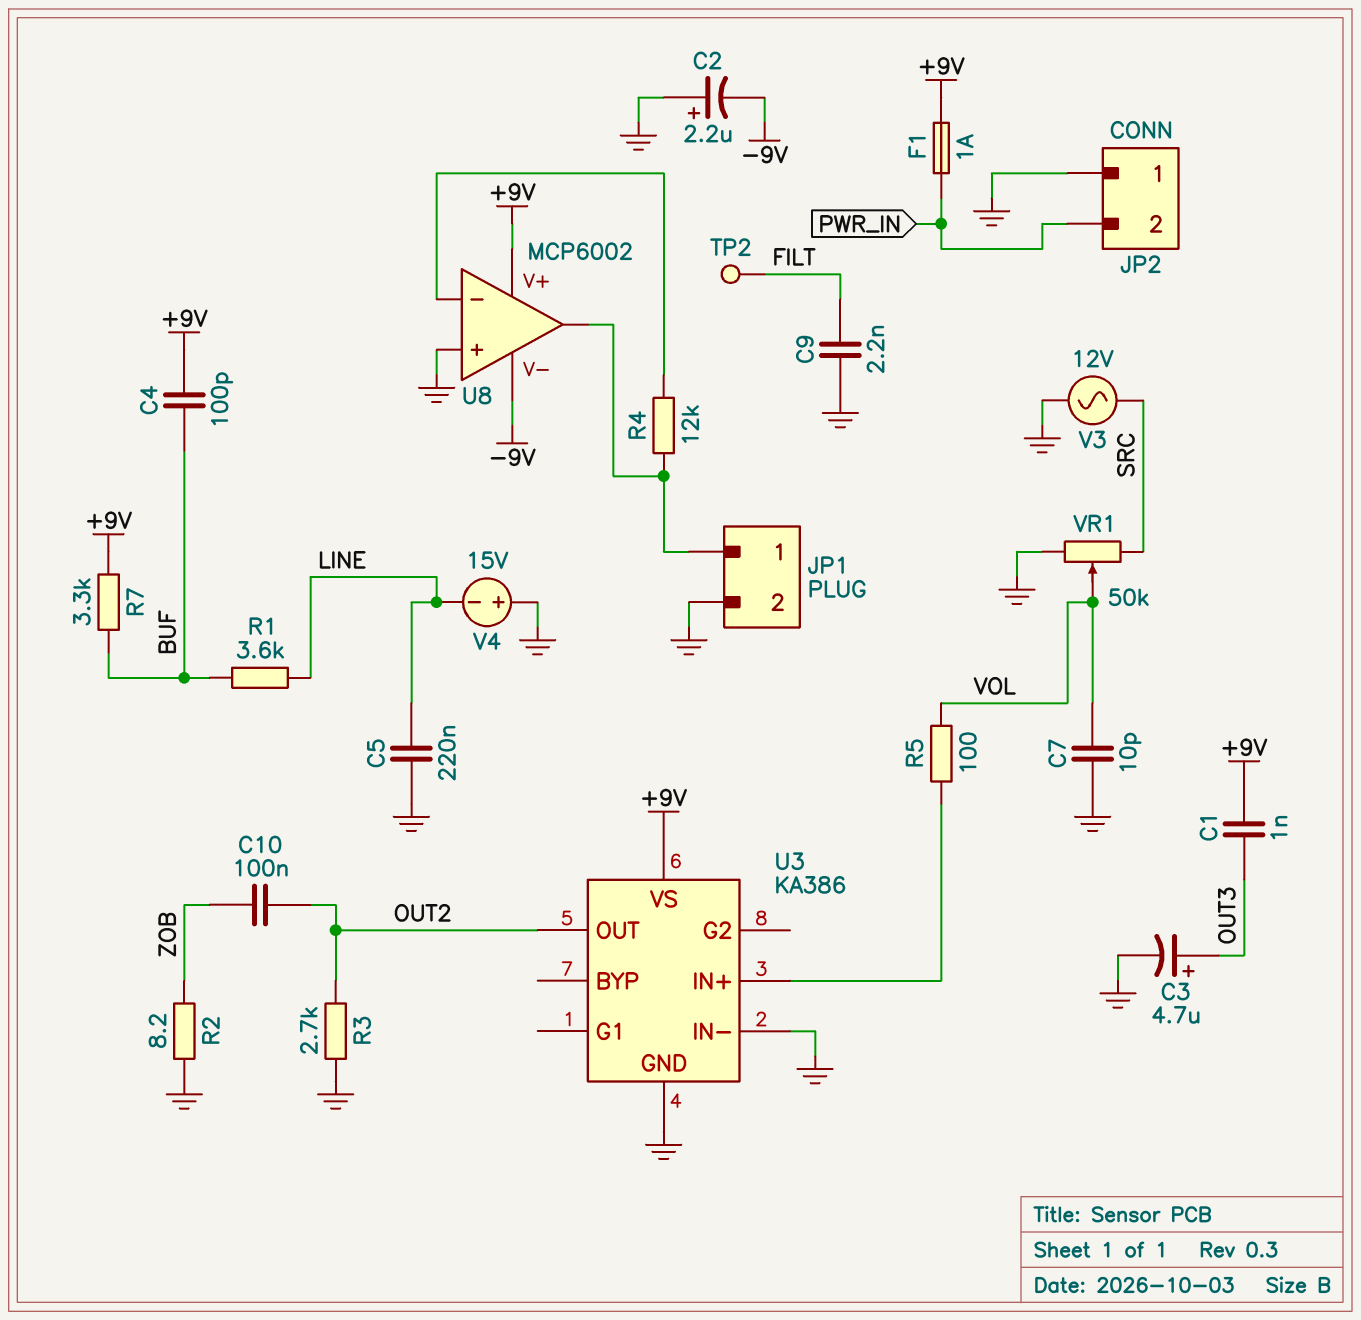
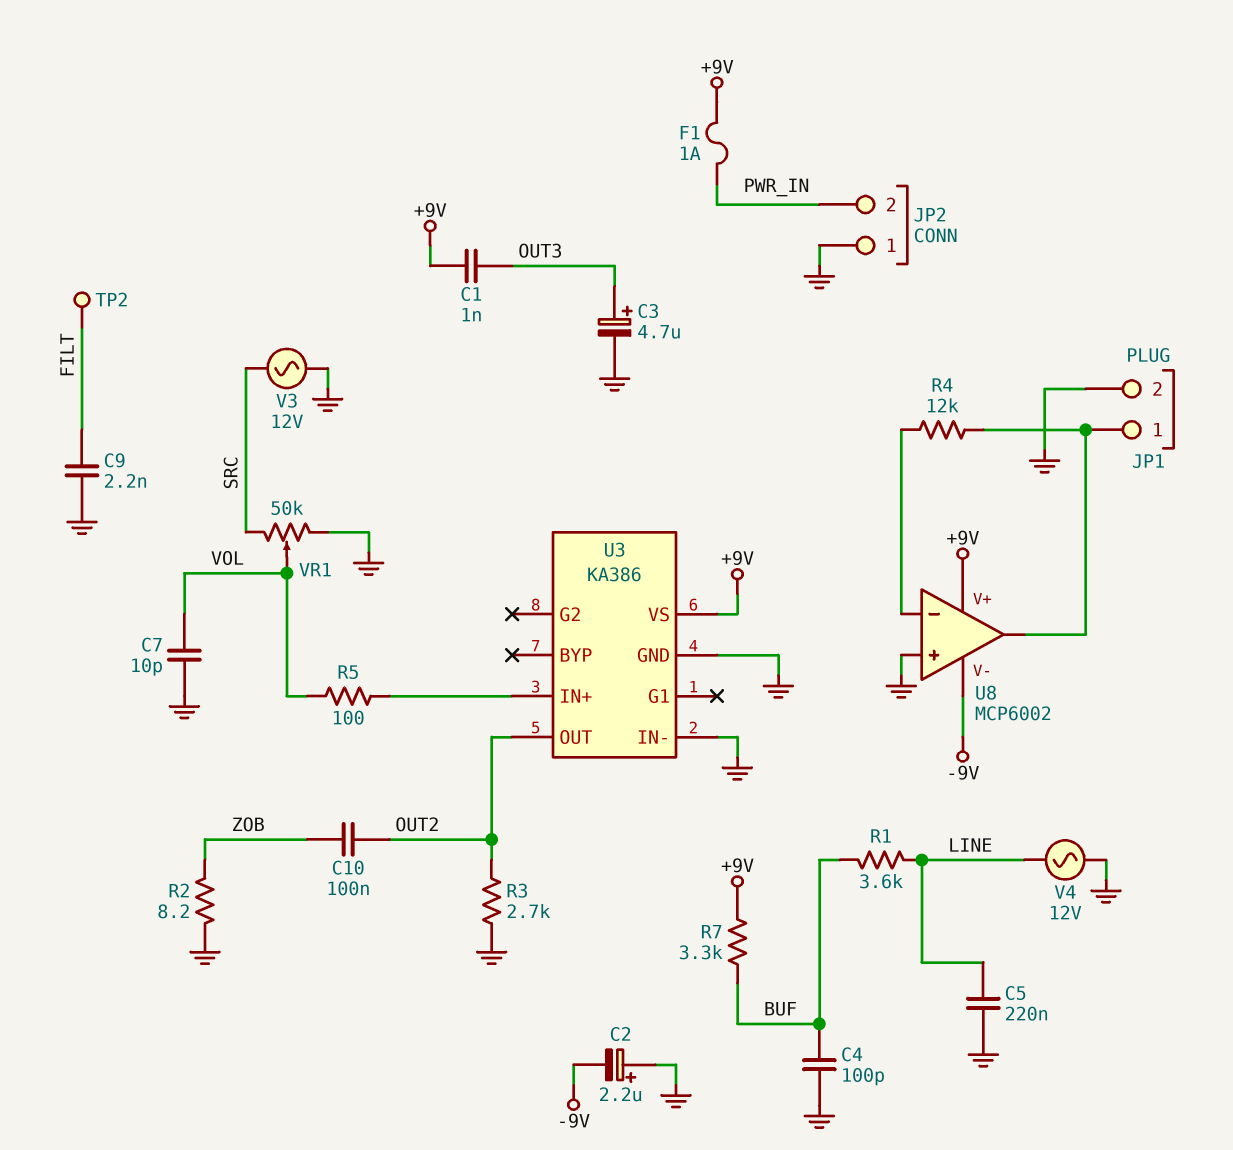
C4: 100pF (+9V, BUF) -> 100pF (BUF, GND)
V4: 15V (plus GND, minus LINE) -> AC 12V (GND, LINE)

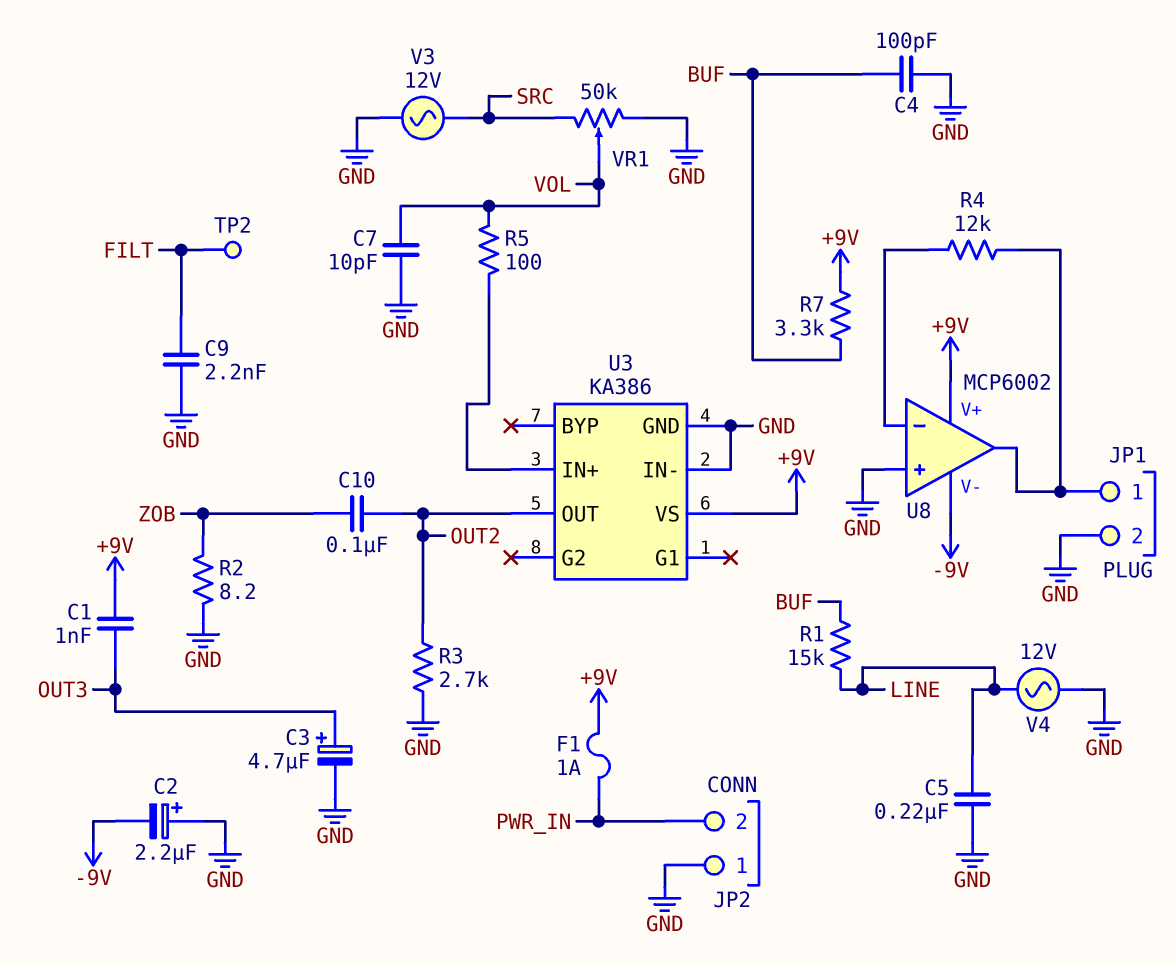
R1: 3.6k (BUF, LINE) -> 15k (BUF, LINE)

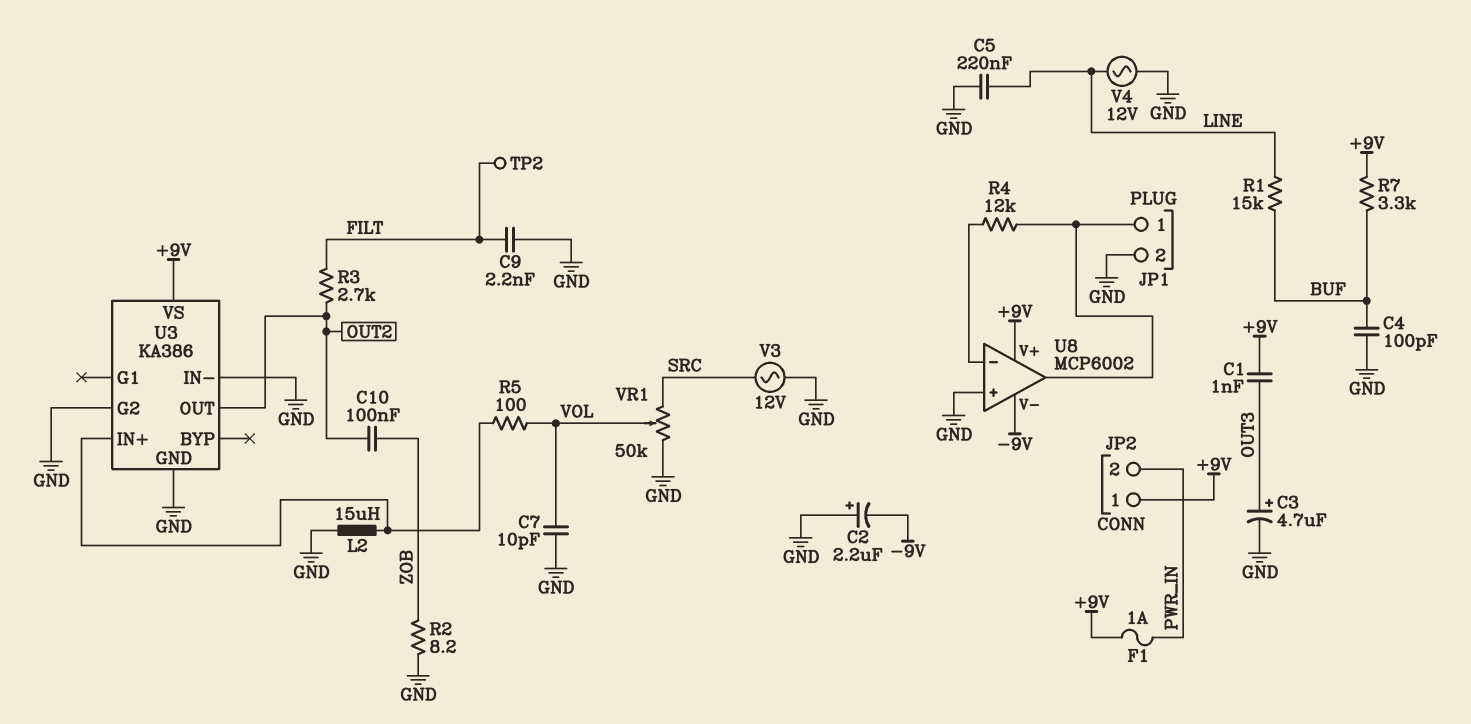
JP2 pin 1: GND -> +9V
L2: none -> 15uH (GND, U3/IN+)
R3: 2.7k (GND, OUT2) -> 2.7k (FILT, OUT2)
U3 pin G2: none -> GND

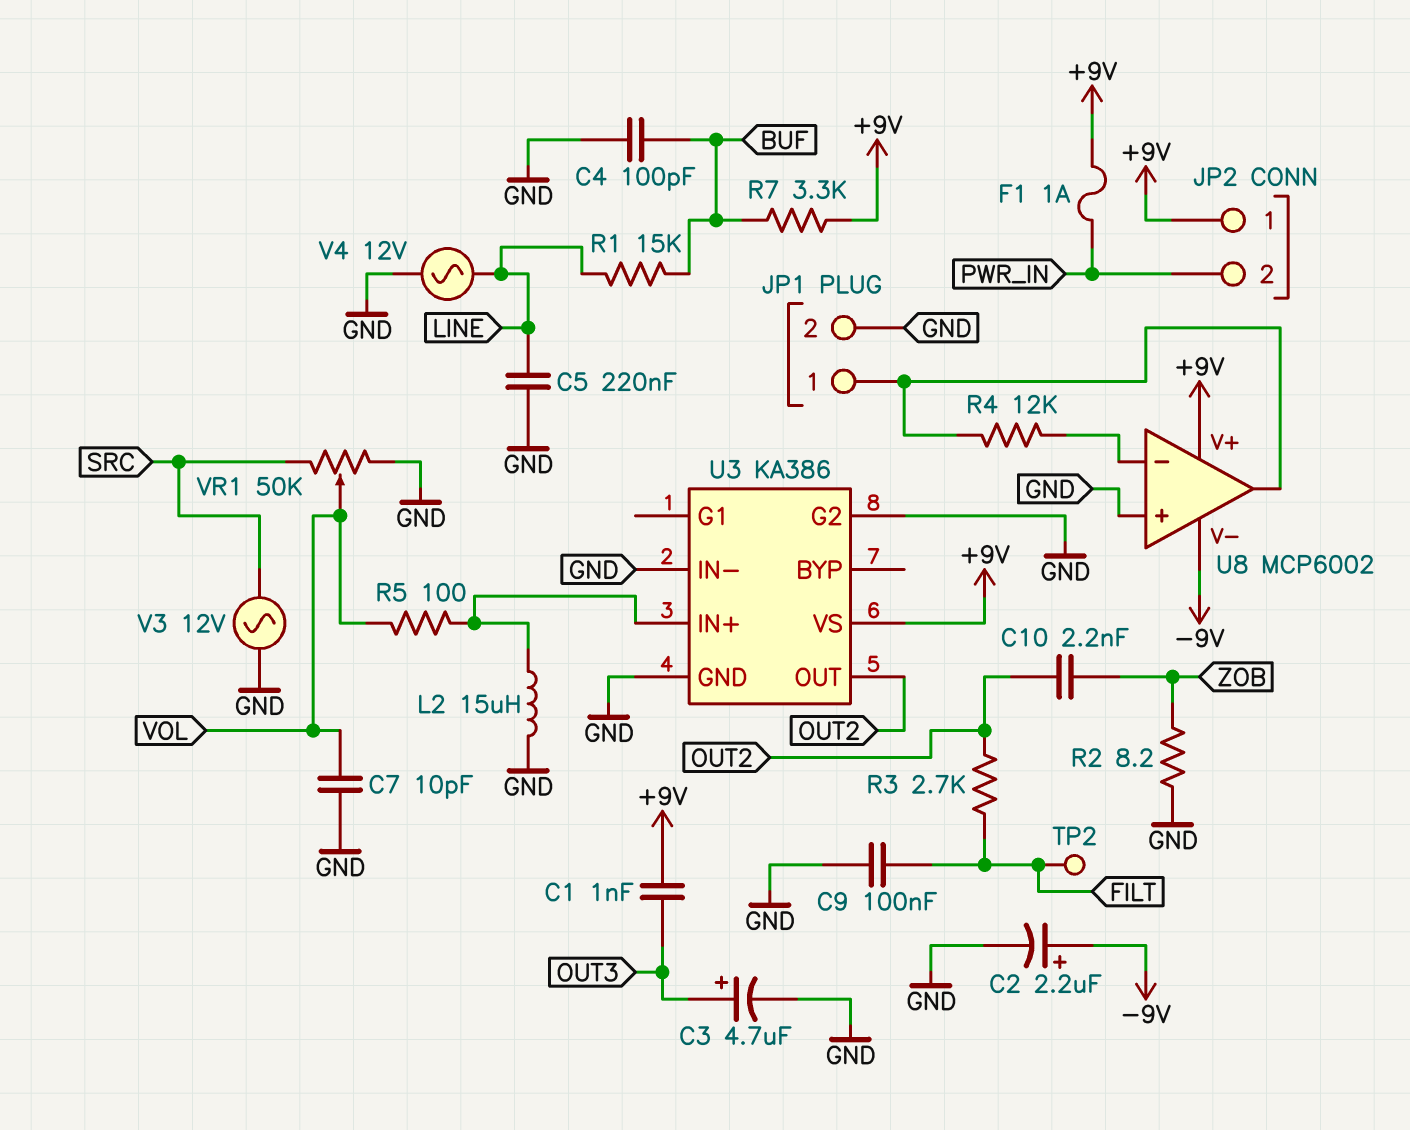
C2: 2.2uF (plus GND, minus -9V) -> 2.2uF (plus -9V, minus GND)
C9: 2.2nF (FILT, GND) -> 100nF (FILT, GND)
C10: 100nF (OUT2, ZOB) -> 2.2nF (OUT2, ZOB)

